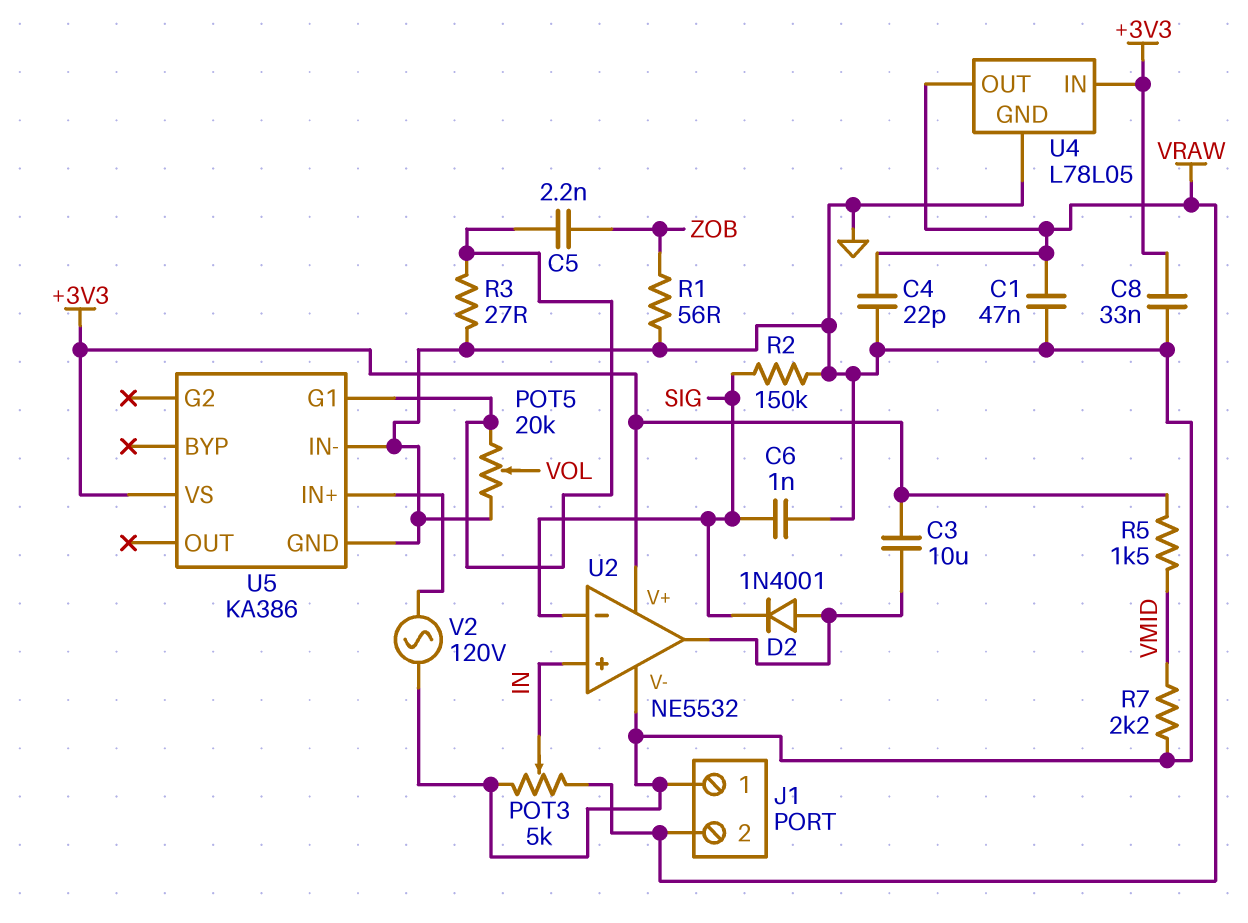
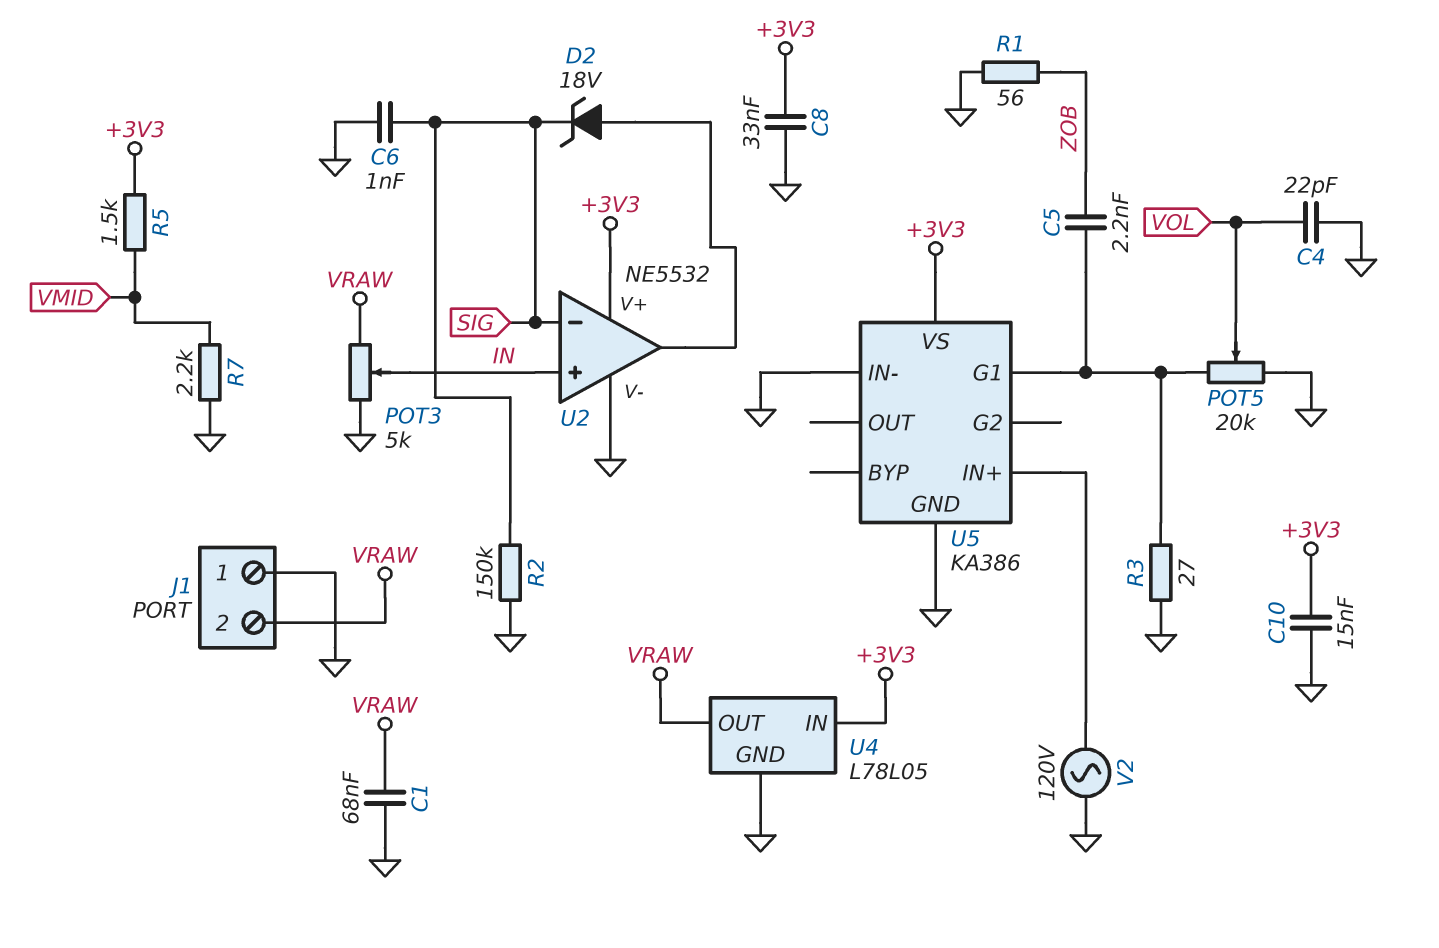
C1: 47nF (GND, VRAW) -> 68nF (GND, VRAW)
C3: 10uF (+3V3, U2/out) -> none
C4: 22pF (GND, VRAW) -> 22pF (GND, VOL)
C10: none -> 15nF (+3V3, GND)
D2: diode 1N4001 (A U2/out, K SIG) -> zener 18V (A U2/out, K SIG)

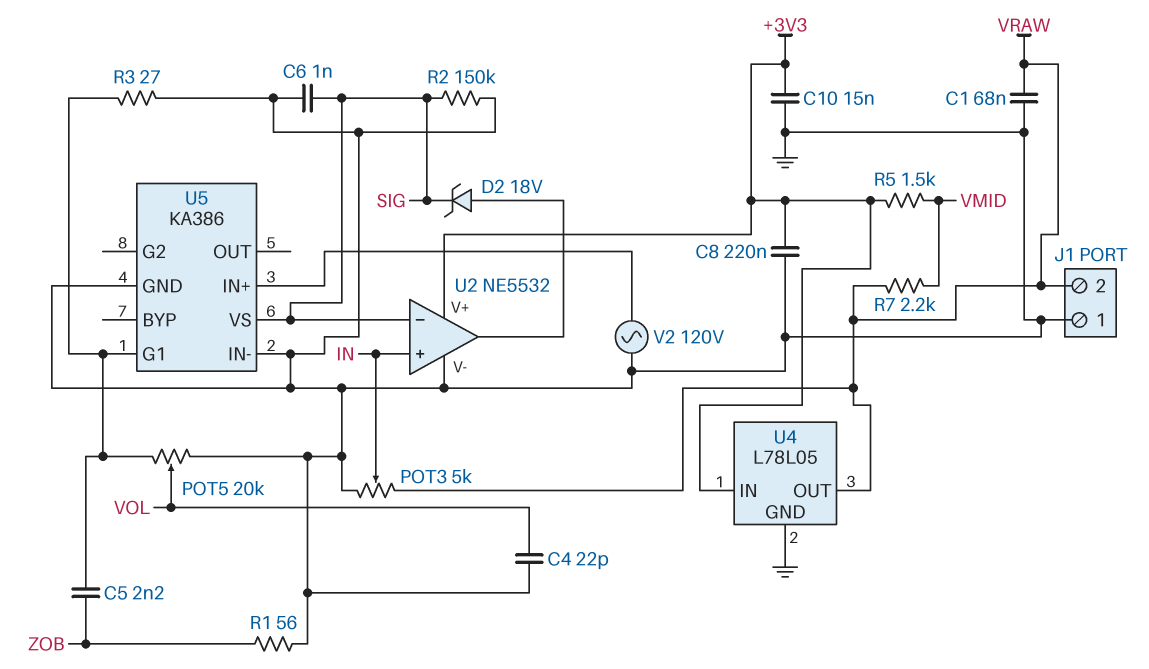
C8: 33nF (+3V3, GND) -> 220nF (+3V3, GND)
R7: 2.2k (GND, VMID) -> 2.2k (VMID, VRAW)
U5 pin VS: +3V3 -> SIG

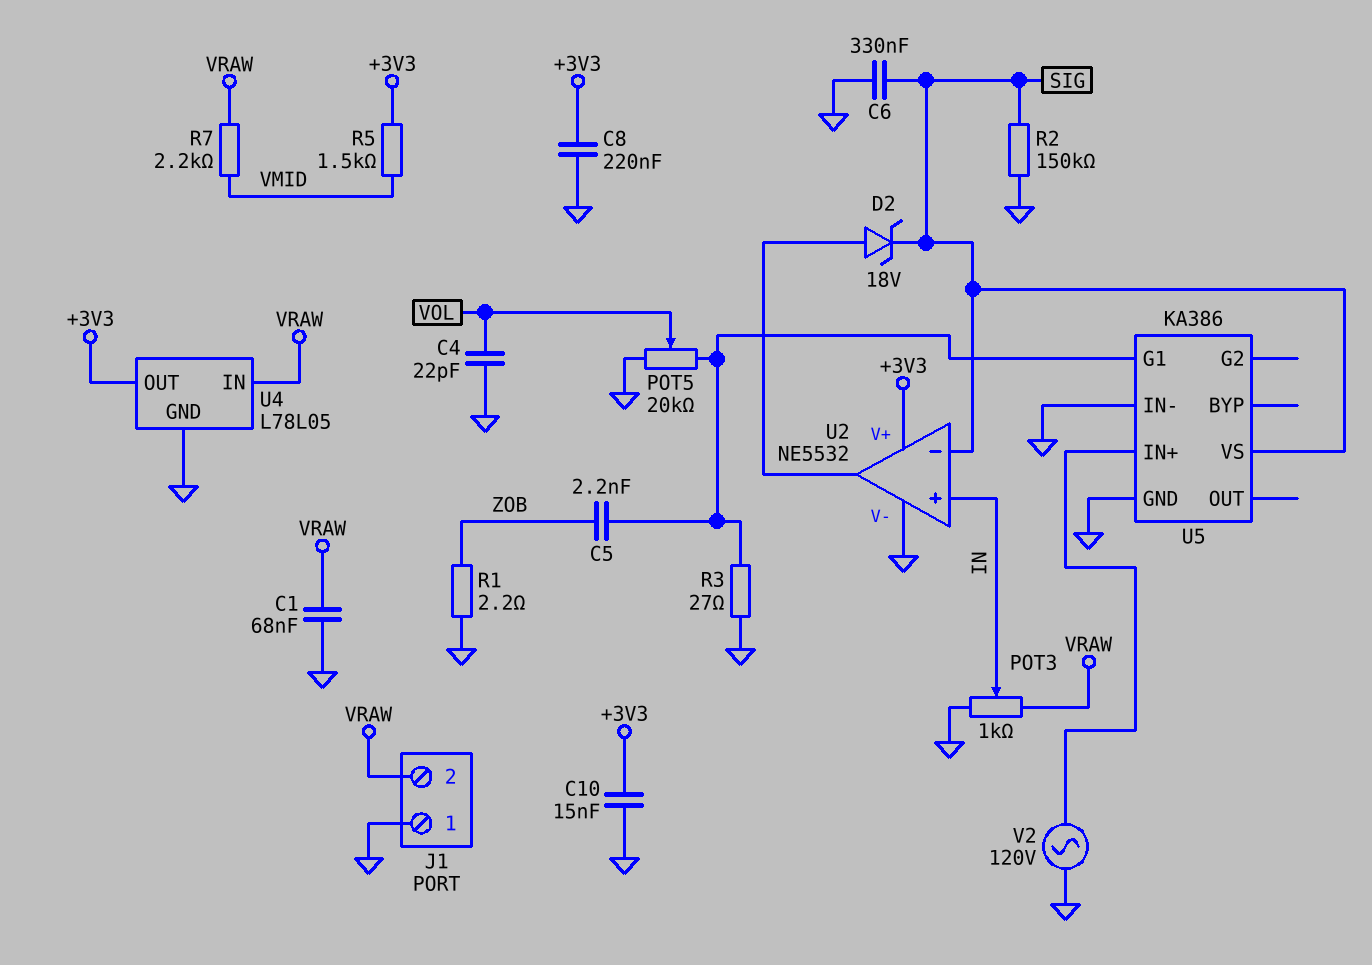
C6: 1nF (GND, SIG) -> 330nF (GND, SIG)
POT3: 5k (GND, VRAW, wiper IN) -> 1k (GND, VRAW, wiper IN)
R1: 56 (GND, ZOB) -> 2.2 (GND, ZOB)
U4 pin IN: +3V3 -> VRAW
U4 pin OUT: VRAW -> +3V3

